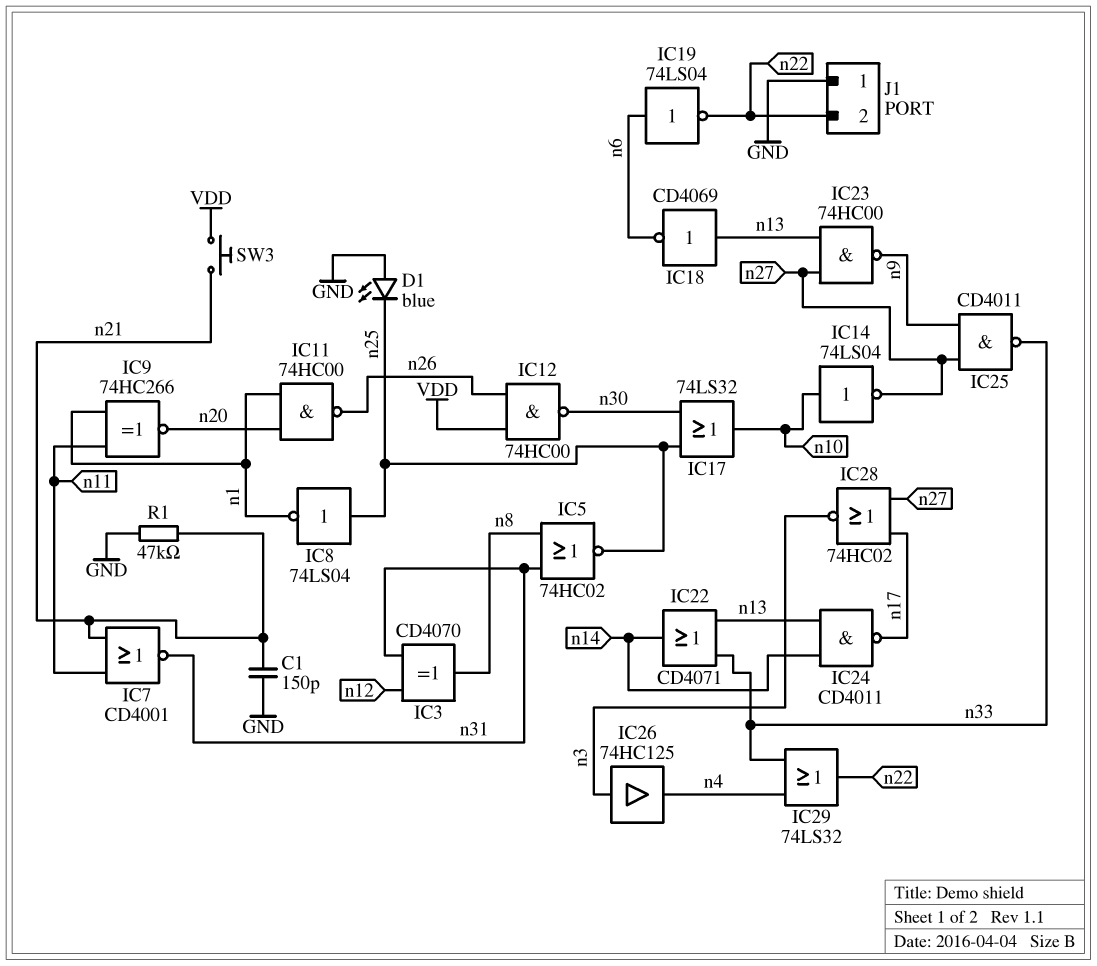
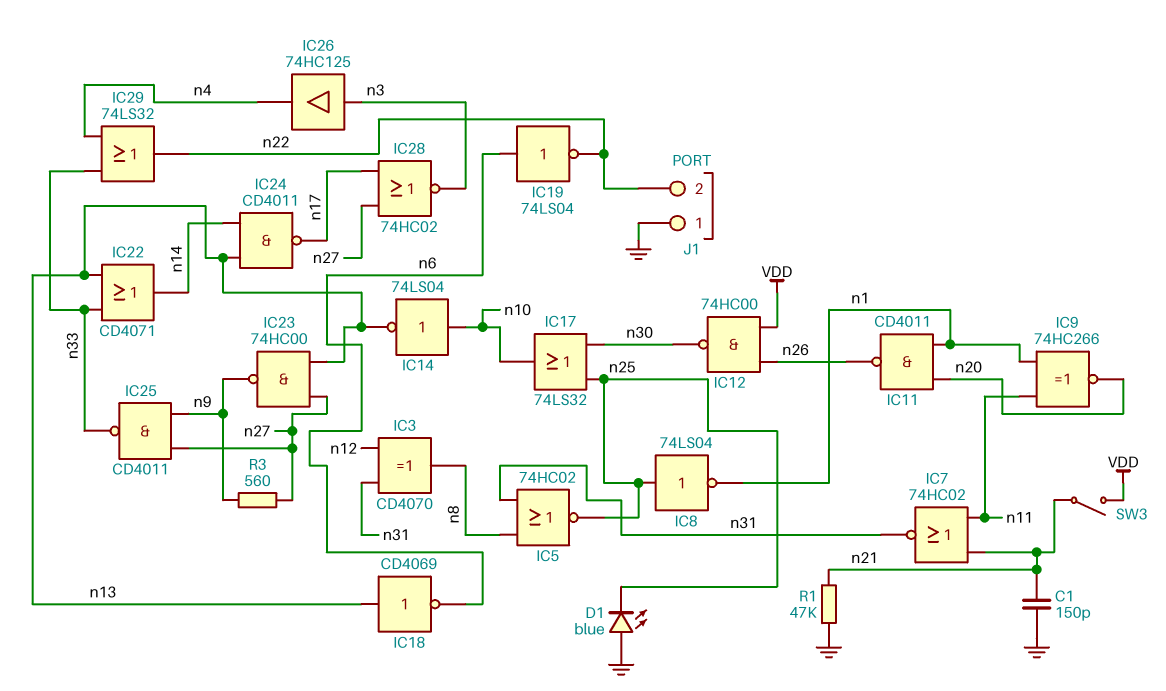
IC7: NOR CD4001 (in n11, in n21, out n31) -> NOR 74HC02 (in n11, in n21, out n31)
IC11: NAND 74HC00 (in n1, in n20, out n26) -> NAND CD4011 (in n1, in n20, out n26)
IC14: NOT 74LS04 (in n10, out n27) -> NOT 74LS04 (in n10, out n13)
R3: none -> 560 (n9, n27)
SW3: button (VDD, n21) -> switch (VDD, n21)

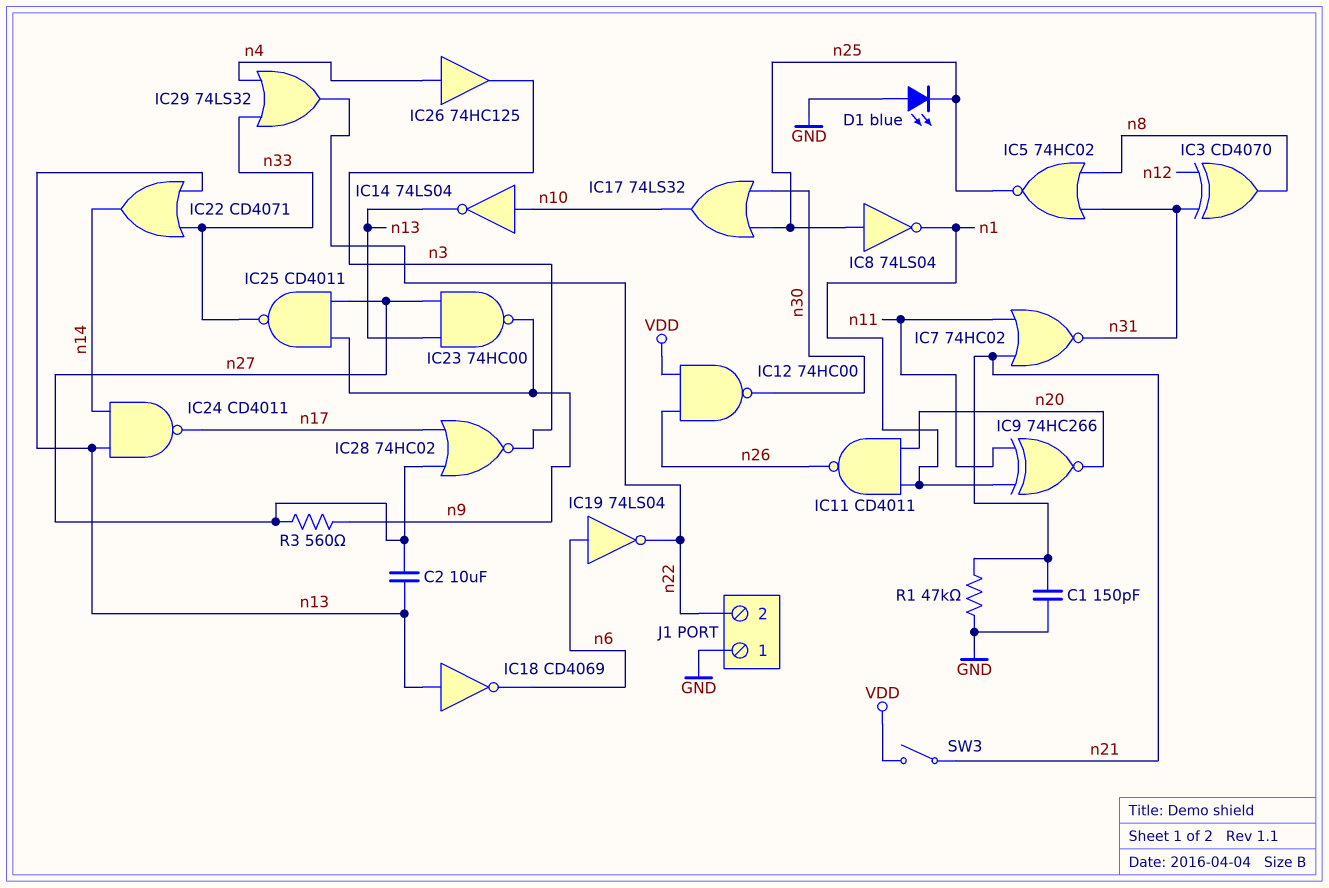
C2: none -> 10uF (n13, n27)
IC26: buffer 74HC125 (in n3, out n4) -> buffer 74HC125 (in n4, out n3)

